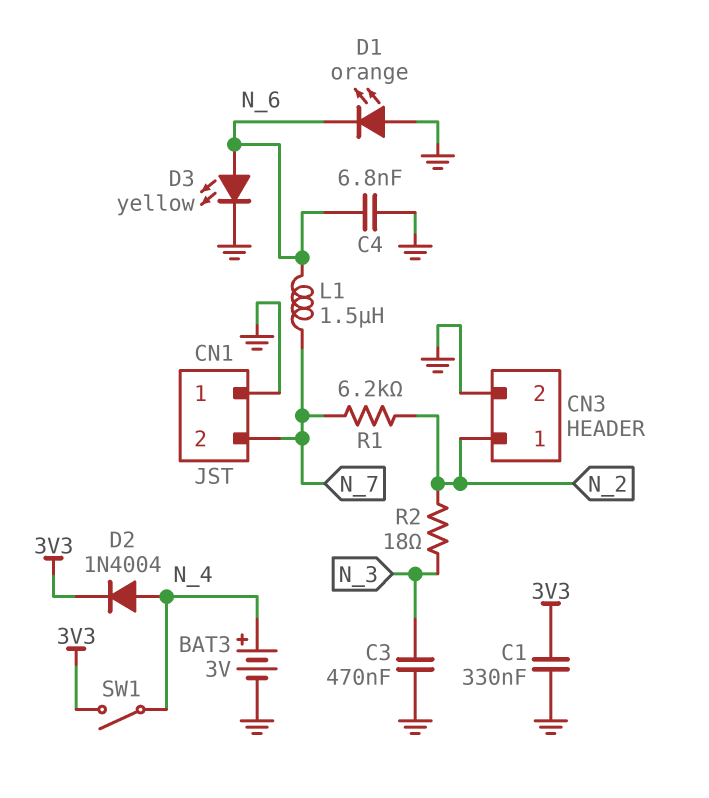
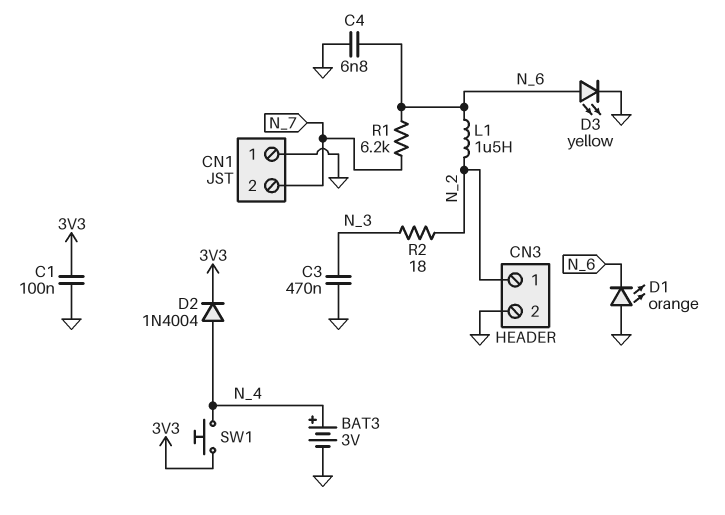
C1: 330nF (3V3, GND) -> 100nF (3V3, GND)
L1: 1.5uH (N_6, N_7) -> 1.5uH (N_2, N_6)
R1: 6.2k (N_2, N_7) -> 6.2k (N_6, N_7)
SW1: switch (3V3, N_4) -> button (3V3, N_4)

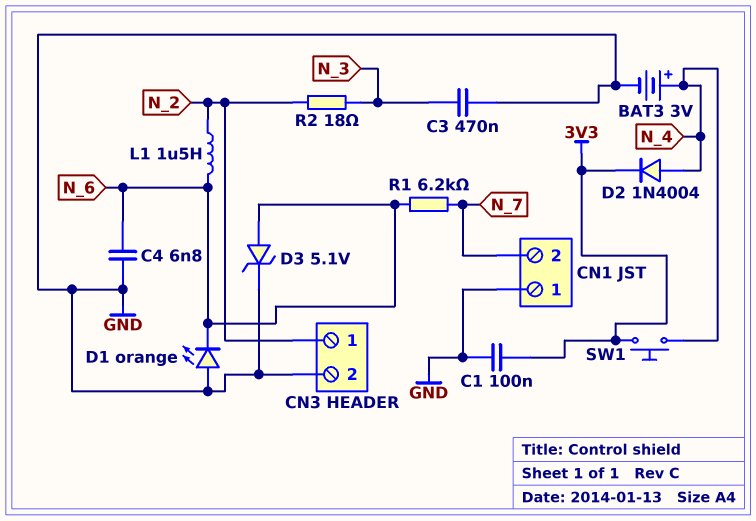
D3: LED yellow (A N_6, K GND) -> zener 5.1V (A N_6, K GND)

